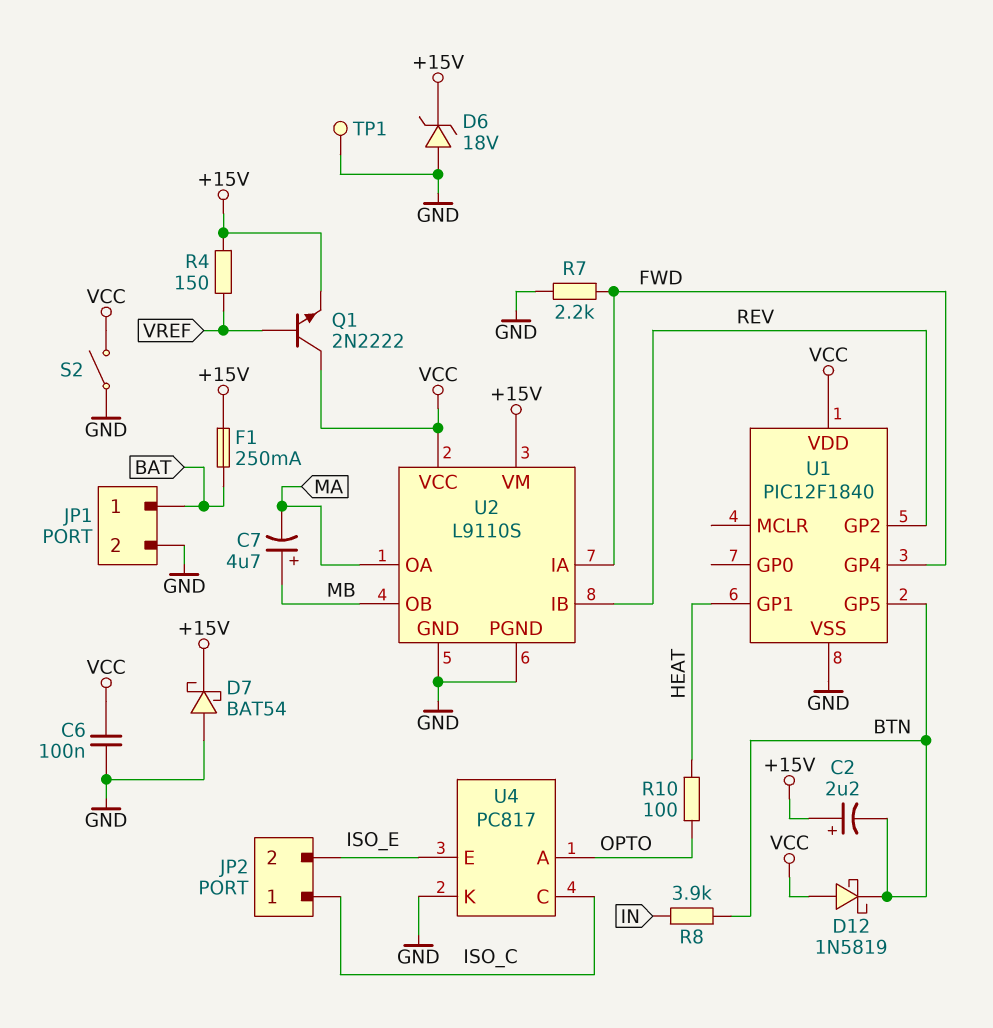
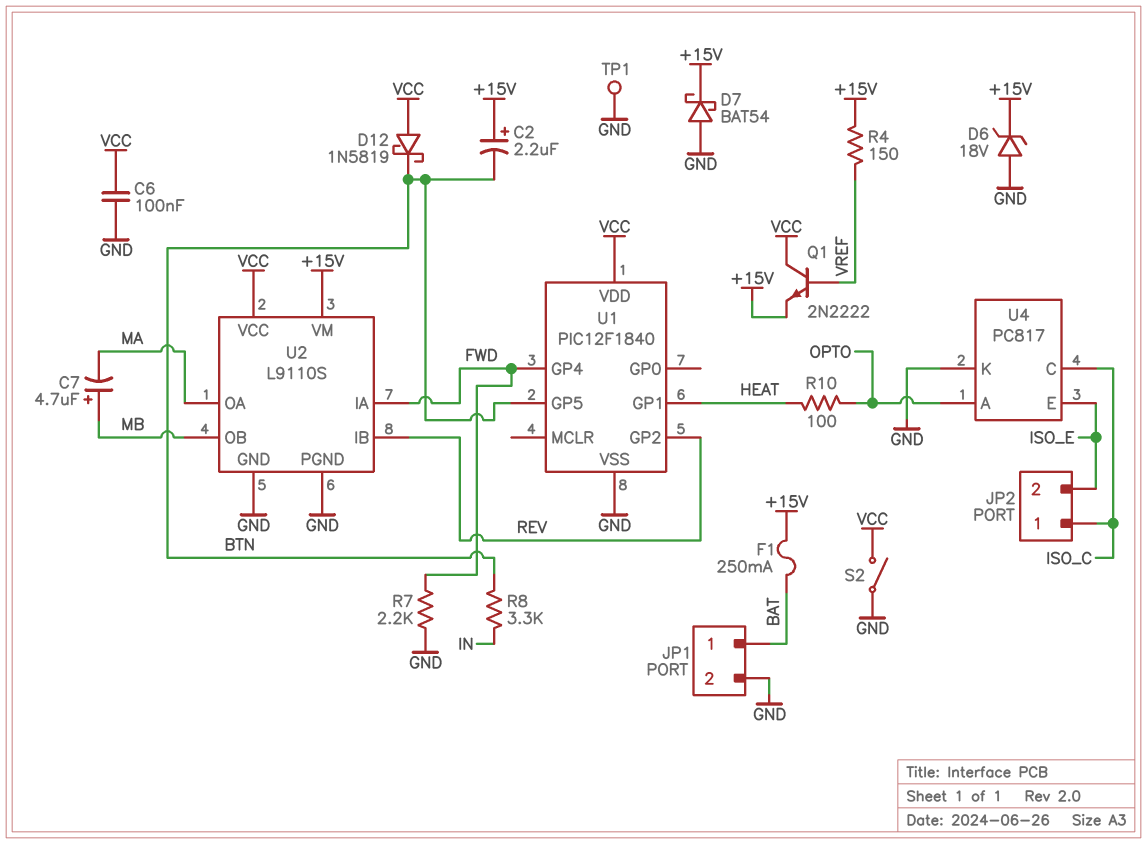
R8: 3.9k (BTN, IN) -> 3.3k (BTN, IN)

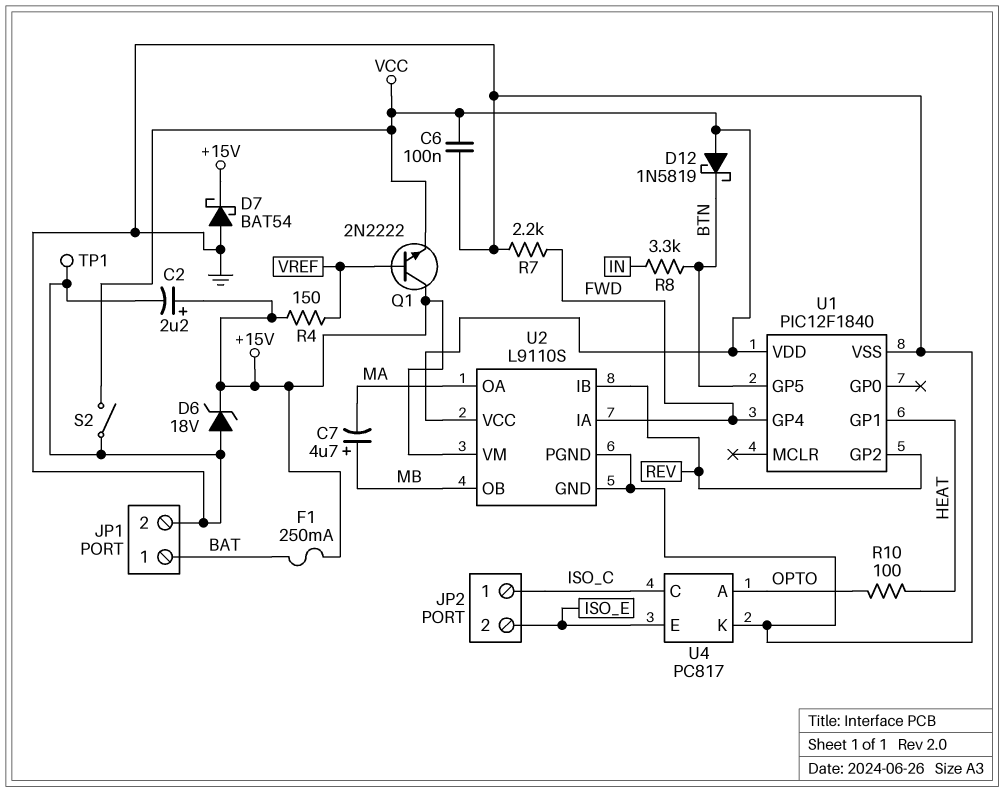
C2: 2.2uF (plus +15V, minus BTN) -> 2.2uF (plus +15V, minus GND)
Q1: NPN 2N2222 (B VREF, C VCC, E +15V) -> NPN 2N2222 (B VREF, C +15V, E VCC)

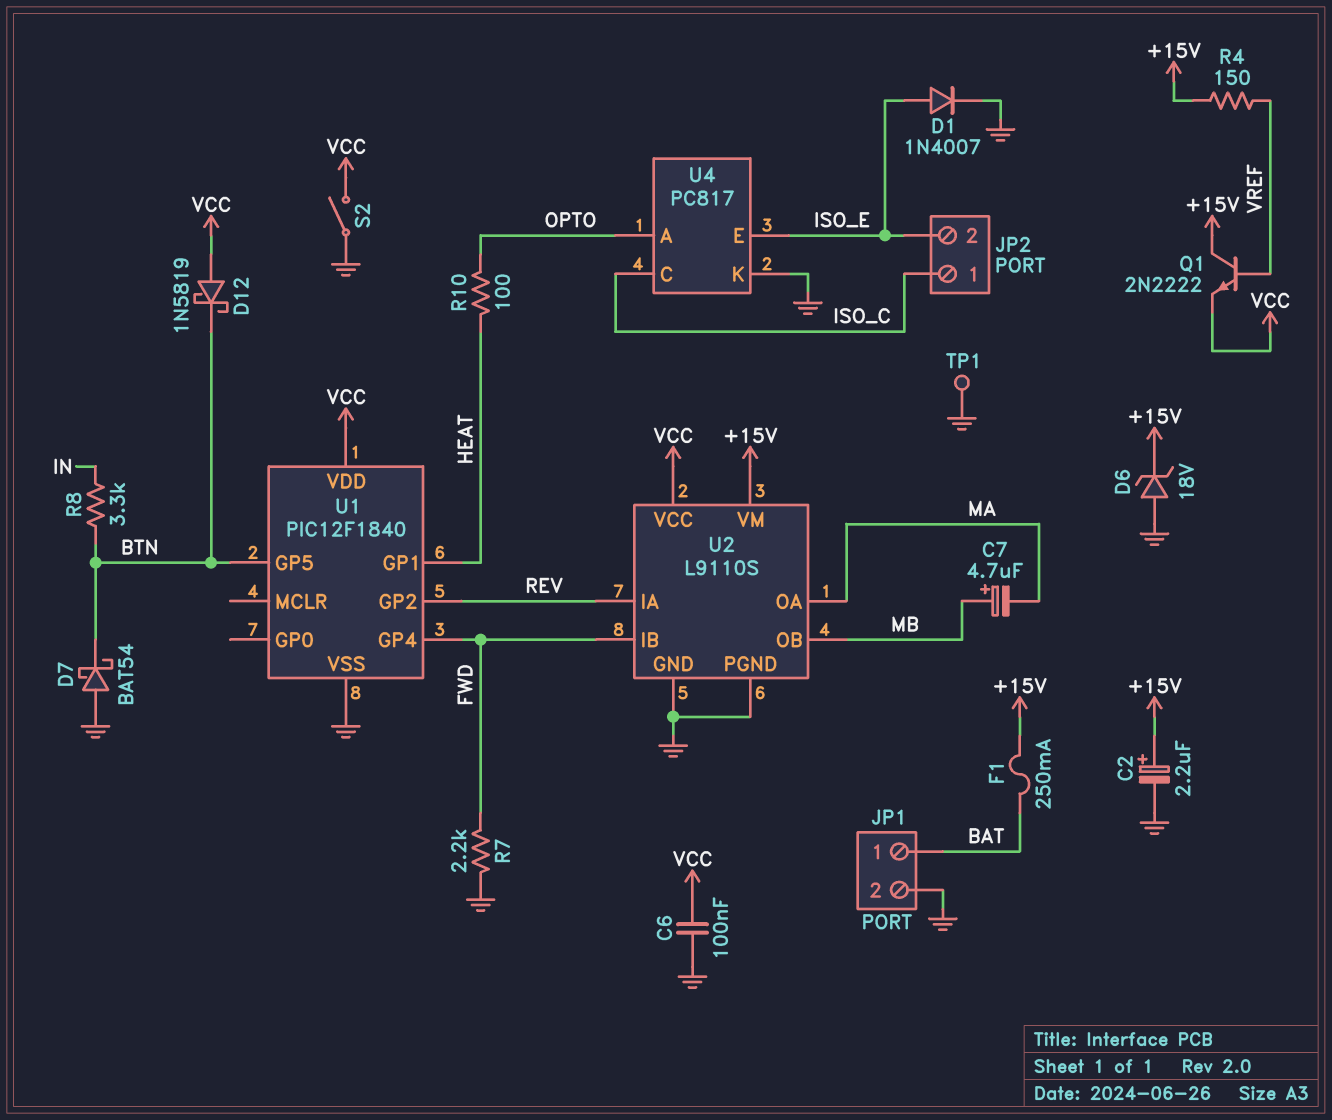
D1: none -> diode 1N4007 (A ISO_E, K GND)
D7: schottky BAT54 (A GND, K +15V) -> schottky BAT54 (A GND, K BTN)
U2 pin IA: FWD -> REV
U2 pin IB: REV -> FWD

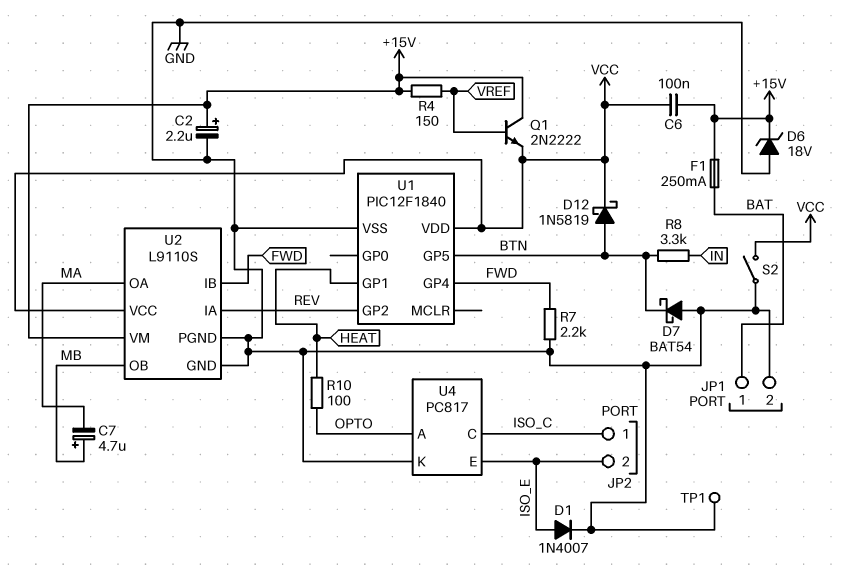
C6: 100nF (GND, VCC) -> 100nF (+15V, VCC)
D12: schottky 1N5819 (A VCC, K BTN) -> schottky 1N5819 (A BTN, K VCC)

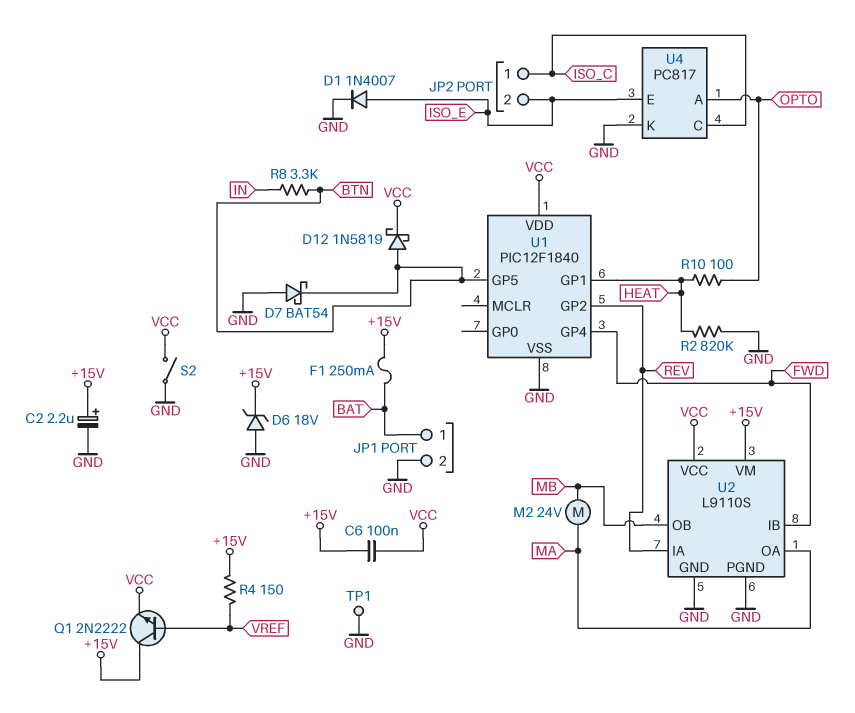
C7: 4.7uF (plus MB, minus MA) -> none
M2: none -> motor 24V (MA, MB)
R2: none -> 820k (GND, HEAT)
R7: 2.2k (FWD, GND) -> none

